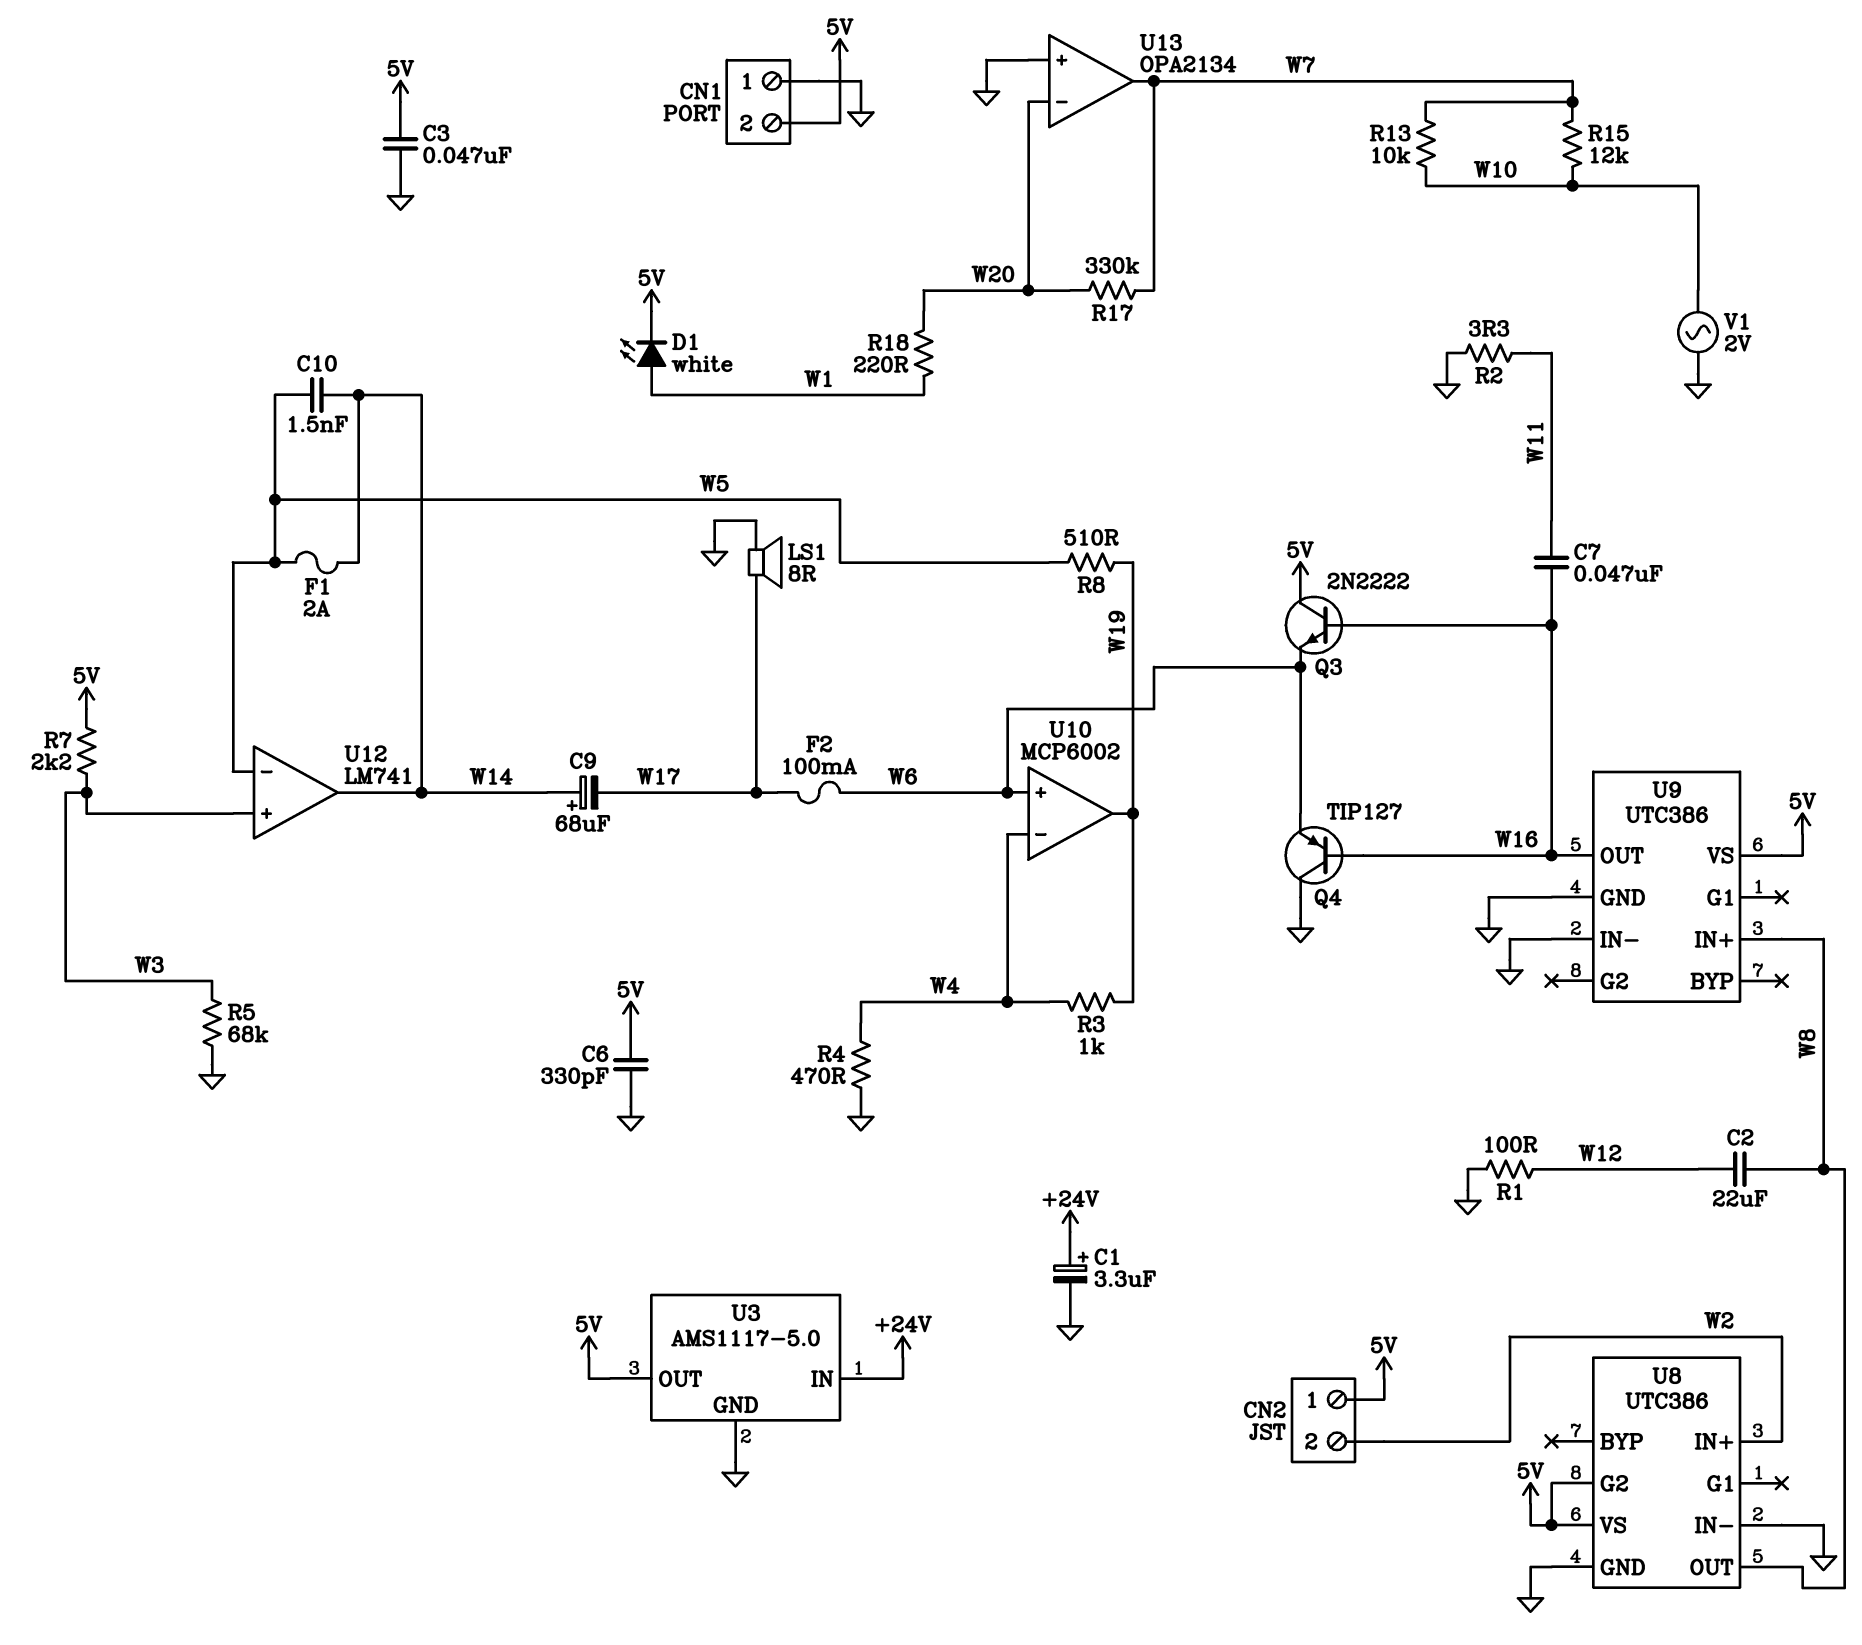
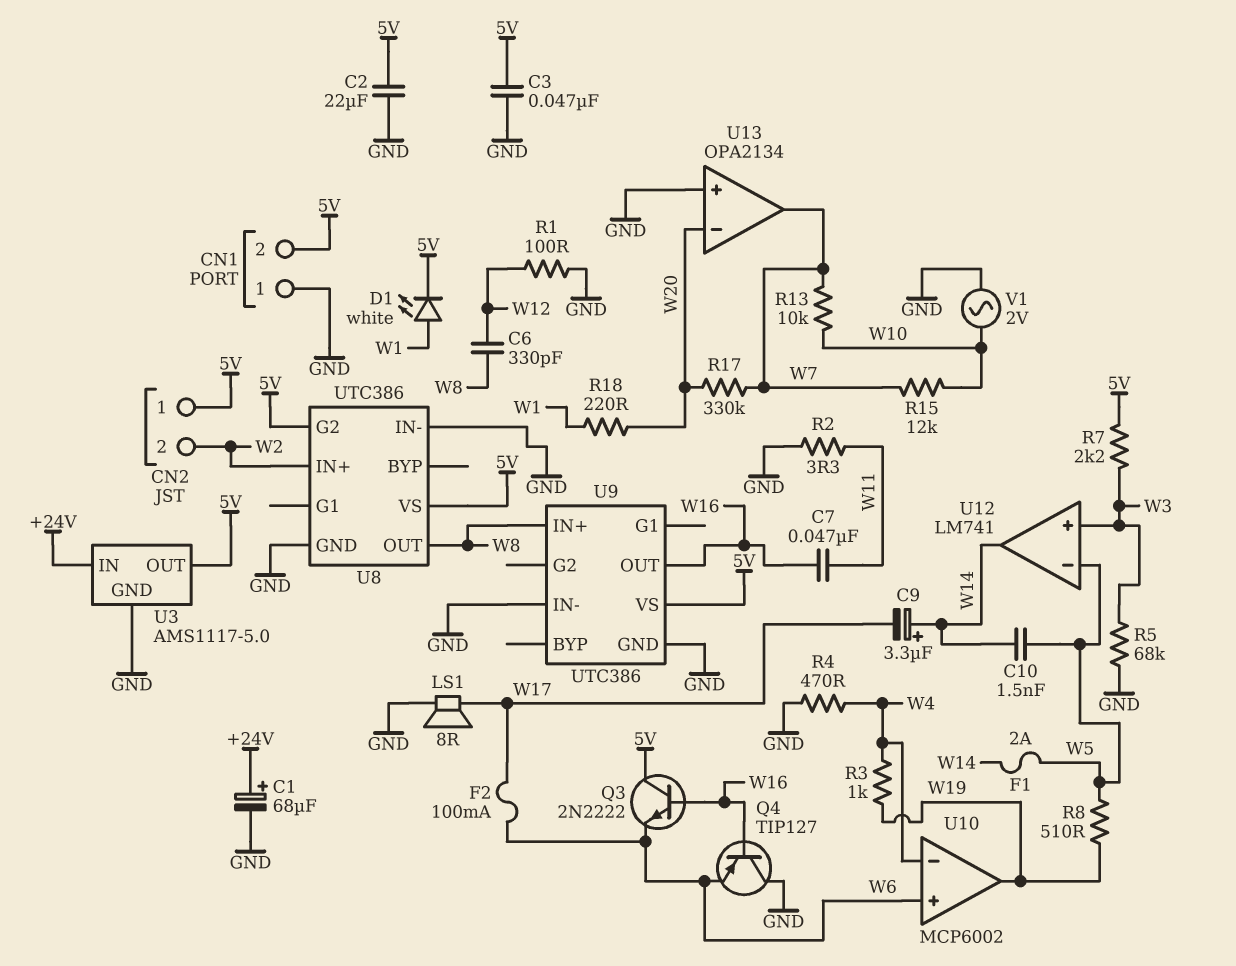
C1: 3.3uF (plus +24V, minus GND) -> 68uF (plus +24V, minus GND)
C2: 22uF (W8, W12) -> 22uF (5V, GND)
C6: 330pF (5V, GND) -> 330pF (W8, W12)
C9: 68uF (plus W14, minus W17) -> 3.3uF (plus W14, minus W17)

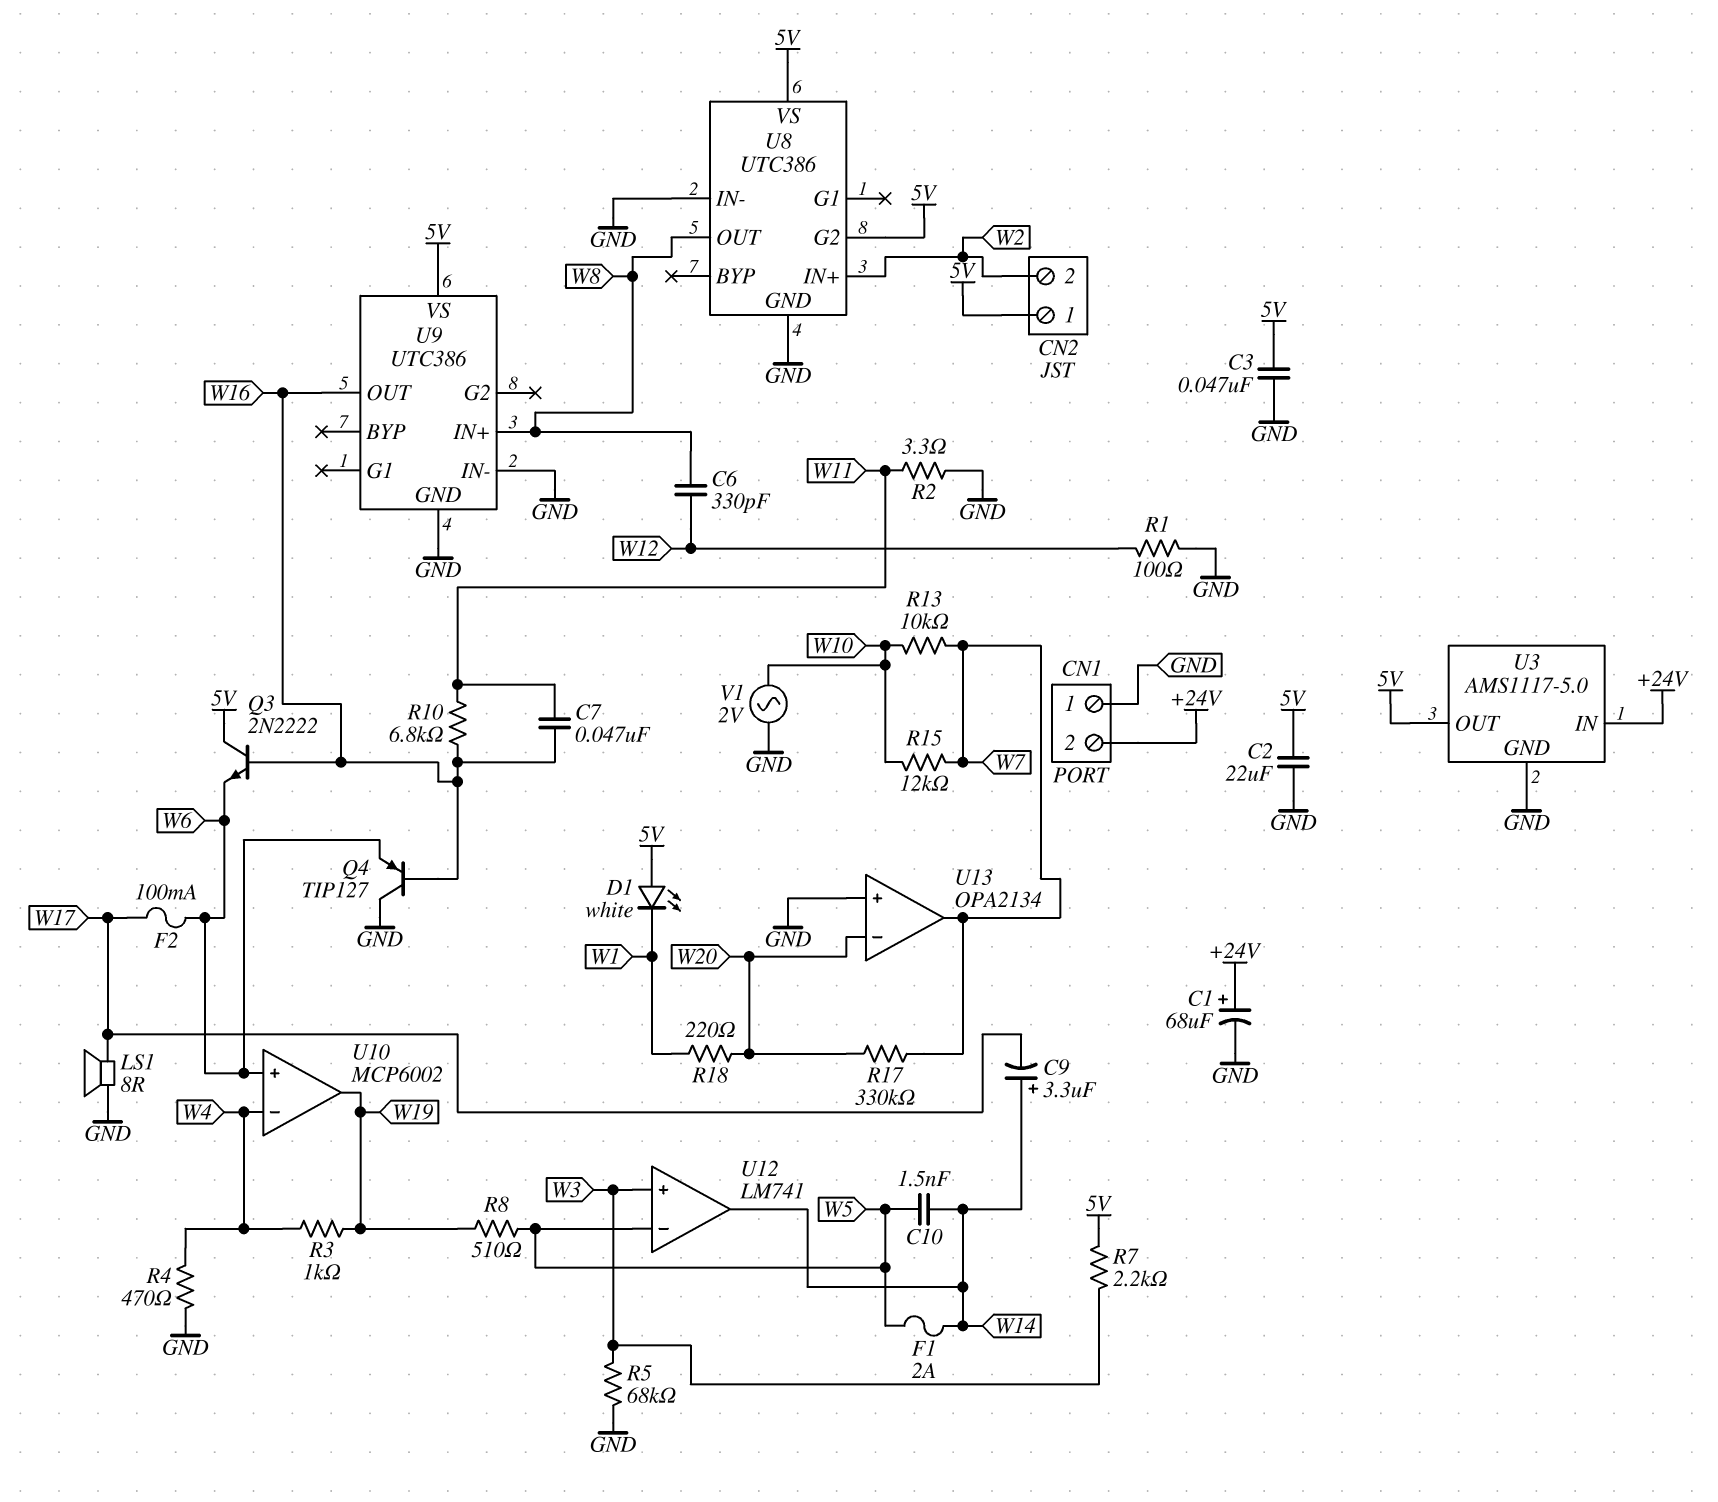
CN1 pin 2: 5V -> +24V
D1: LED white (A W1, K 5V) -> LED white (A 5V, K W1)
R10: none -> 6.8k (W11, W16)

